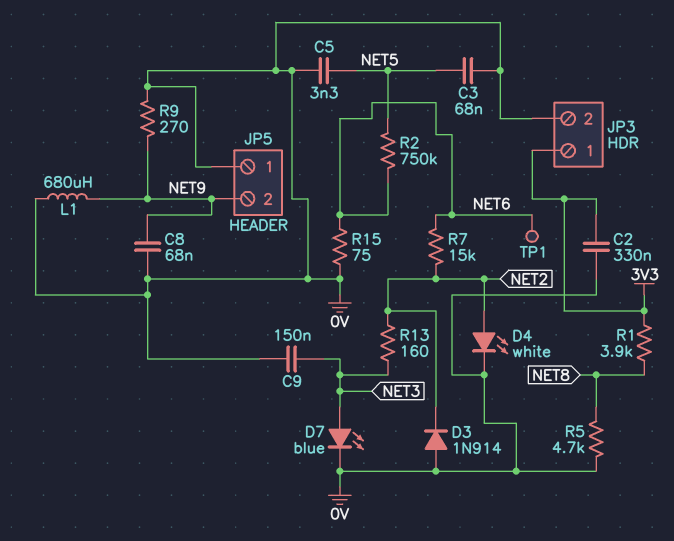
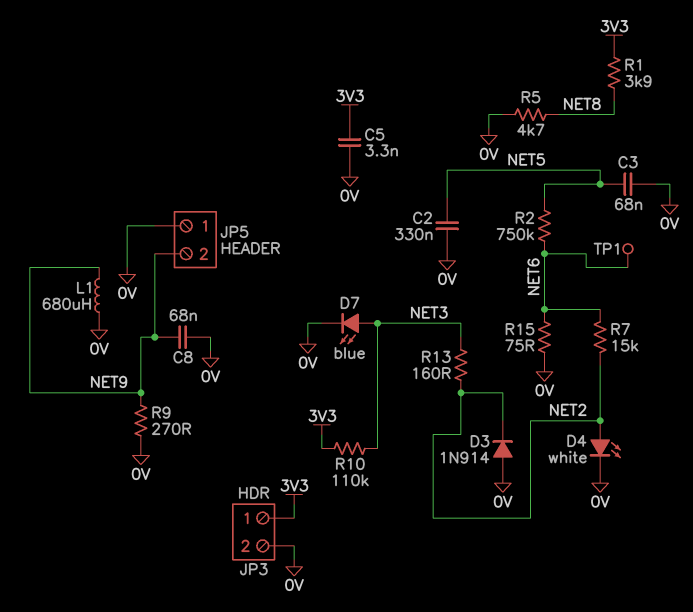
C2: 330nF (0V, 3V3) -> 330nF (0V, NET5)
C5: 3.3nF (0V, NET5) -> 3.3nF (0V, 3V3)
C9: 150nF (0V, NET3) -> none
R10: none -> 110k (3V3, NET3)

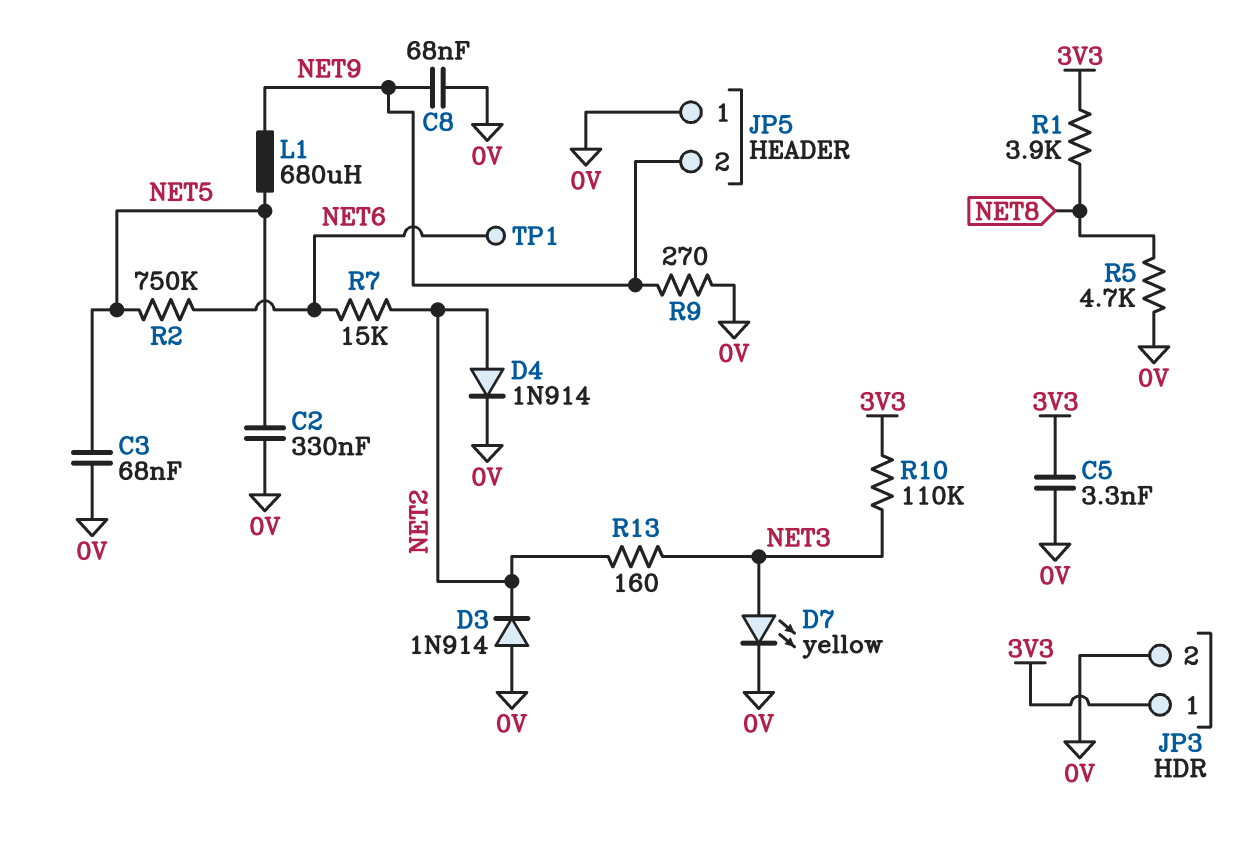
D4: LED white (A NET2, K 0V) -> diode 1N914 (A NET2, K 0V)
D7: LED blue (A NET3, K 0V) -> LED yellow (A NET3, K 0V)
L1: 680uH (0V, NET9) -> 680uH (NET5, NET9)
R15: 75 (0V, NET6) -> none

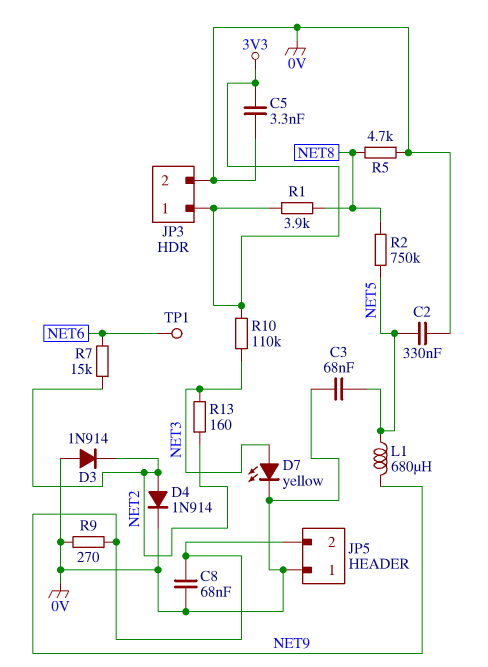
R2: 750k (NET5, NET6) -> 750k (NET5, NET8)

